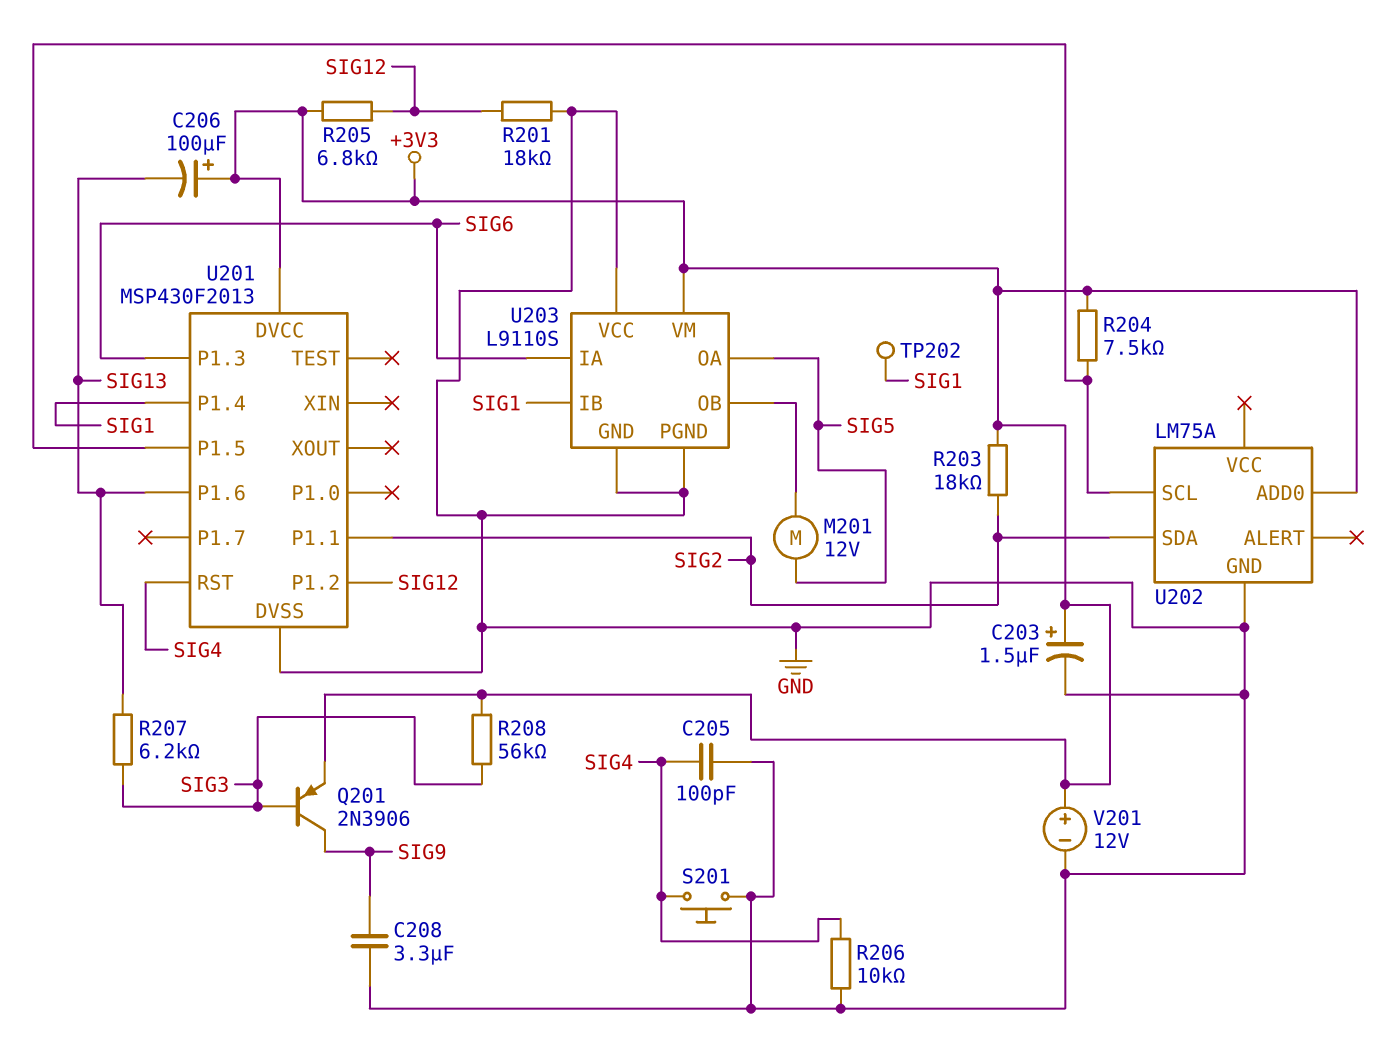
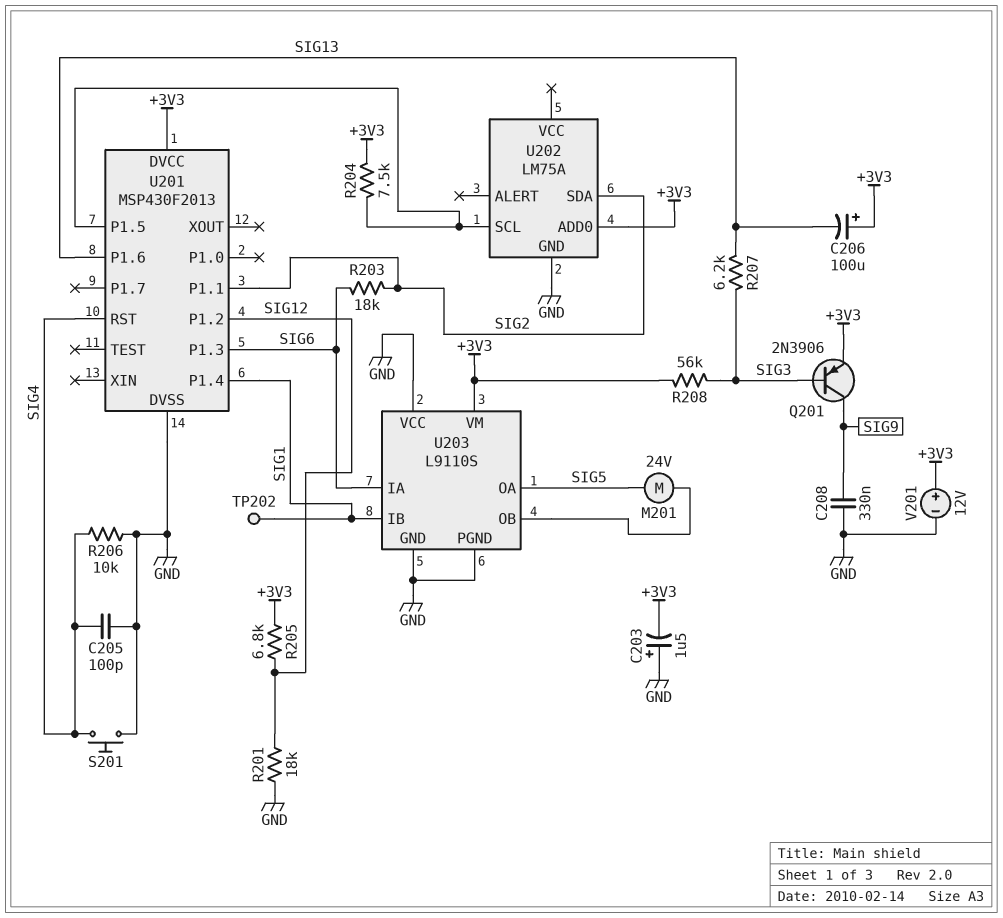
C203: 1.5uF (plus +3V3, minus GND) -> 1.5uF (plus GND, minus +3V3)
C208: 3.3uF (GND, SIG9) -> 330nF (GND, SIG9)
M201: motor 12V (SIG5, U203/OB) -> motor 24V (SIG5, U203/OB)
R203: 18k (+3V3, SIG2) -> 18k (SIG2, SIG6)

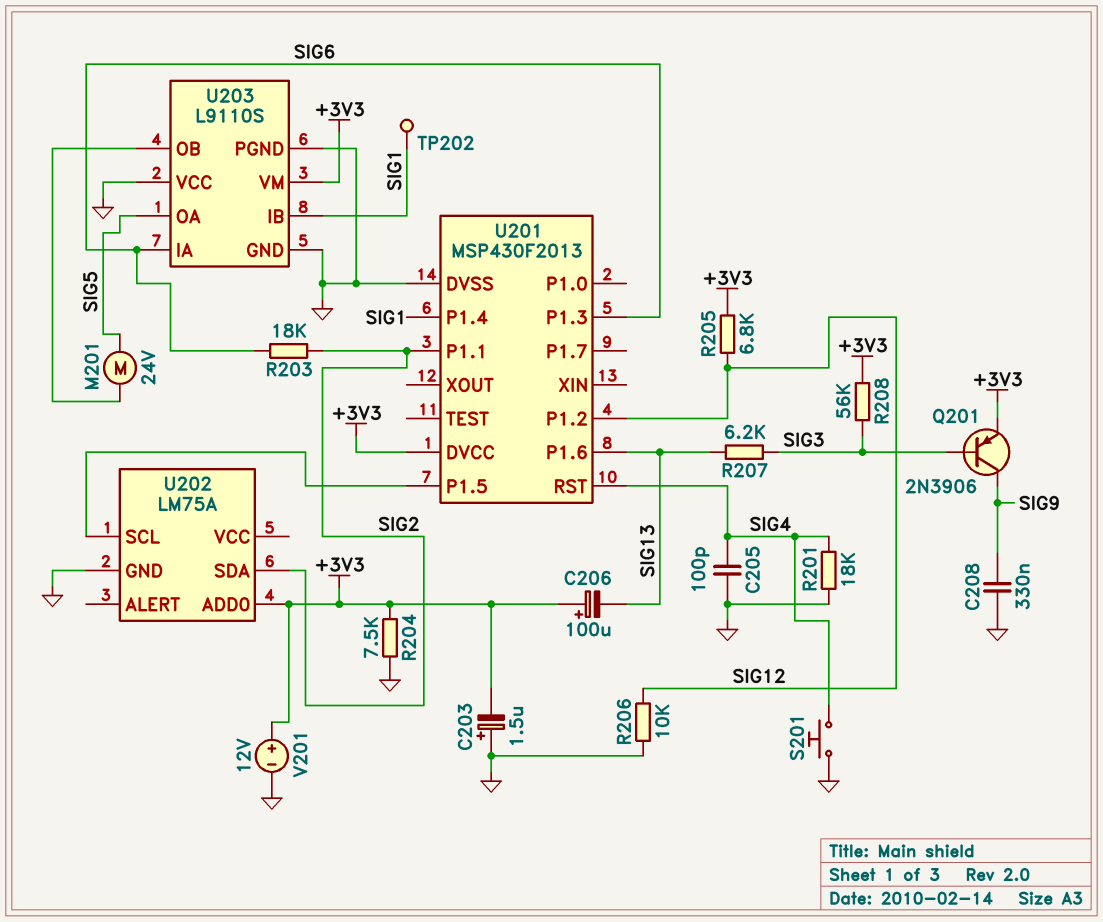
R201: 18k (GND, SIG12) -> 18k (GND, SIG4)
R204: 7.5k (+3V3, U201/P1.5) -> 7.5k (+3V3, GND)
R206: 10k (GND, SIG4) -> 10k (GND, SIG12)

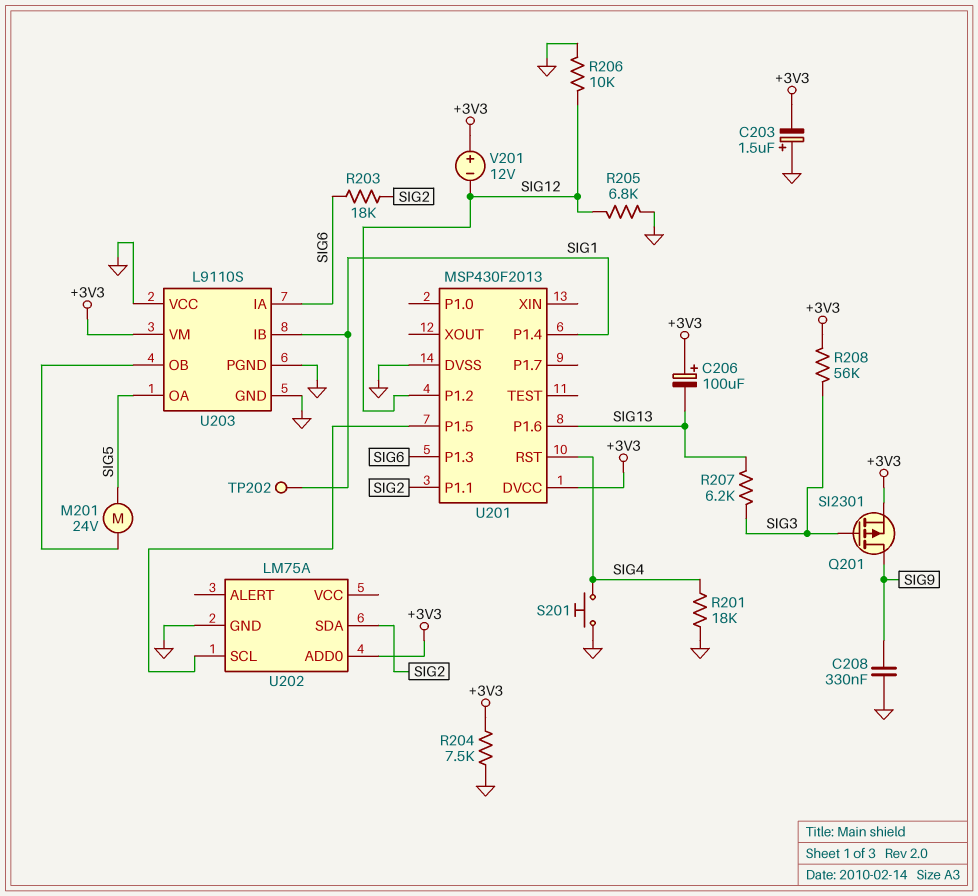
C205: 100pF (GND, SIG4) -> none
Q201: PNP 2N3906 (B SIG3, C SIG9, E +3V3) -> PMOS SI2301 (G SIG3, D SIG9, S +3V3)
R205: 6.8k (+3V3, SIG12) -> 6.8k (GND, SIG12)
V201: 12V (plus +3V3, minus GND) -> 12V (plus +3V3, minus SIG12)

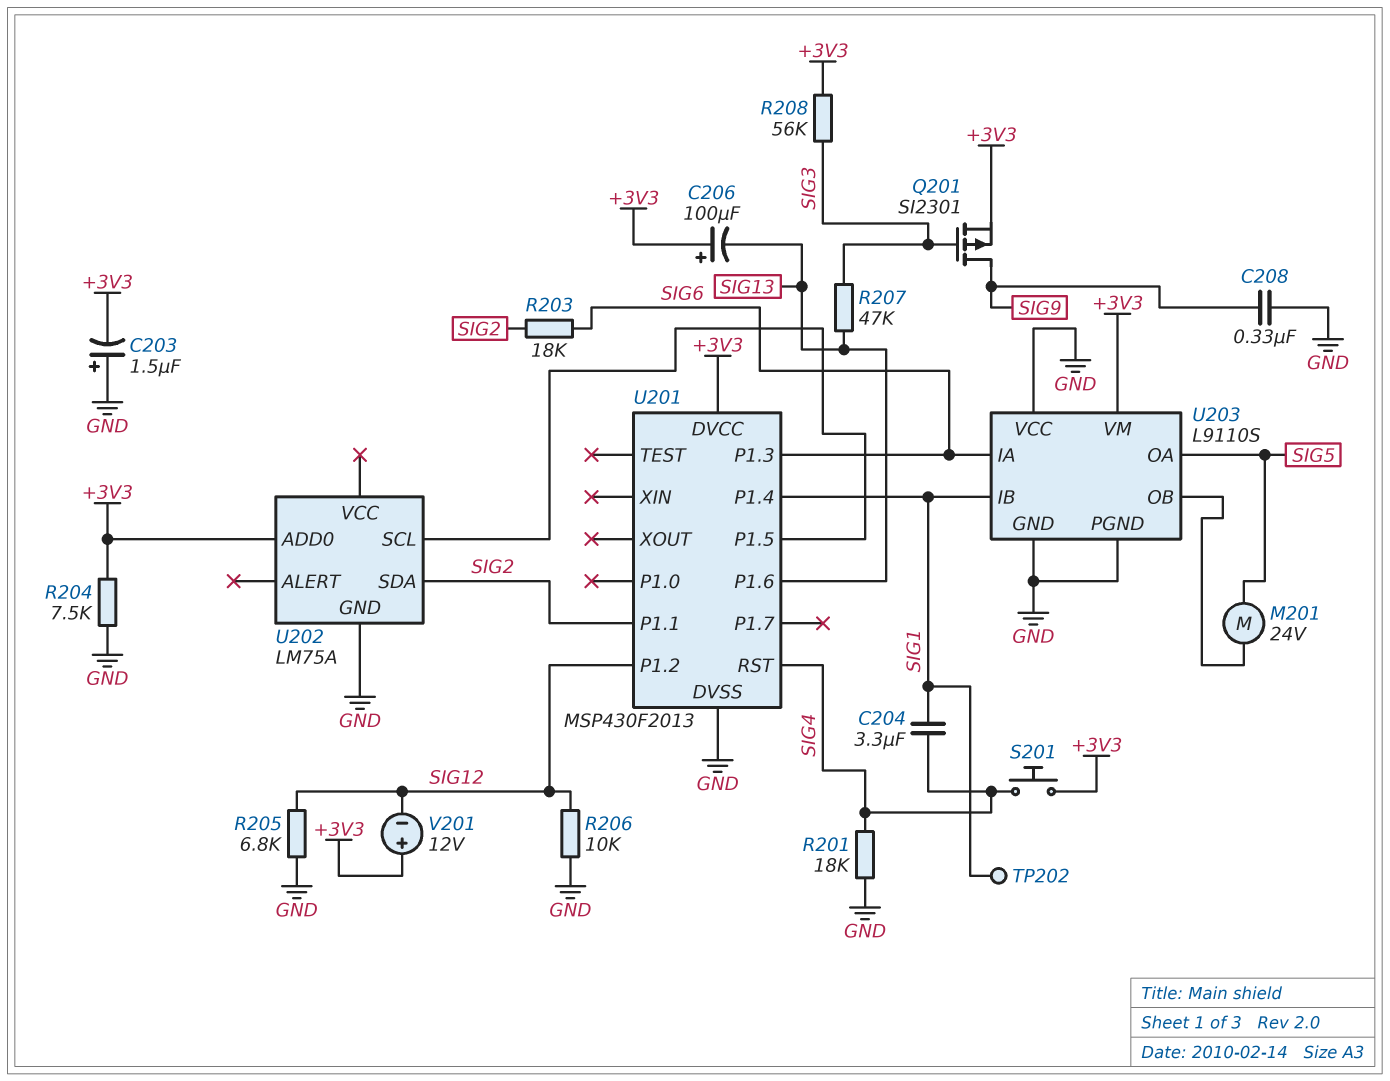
C204: none -> 3.3uF (SIG1, SIG4)
R207: 6.2k (SIG3, SIG13) -> 47k (SIG3, SIG13)
S201: button (GND, SIG4) -> button (+3V3, SIG4)

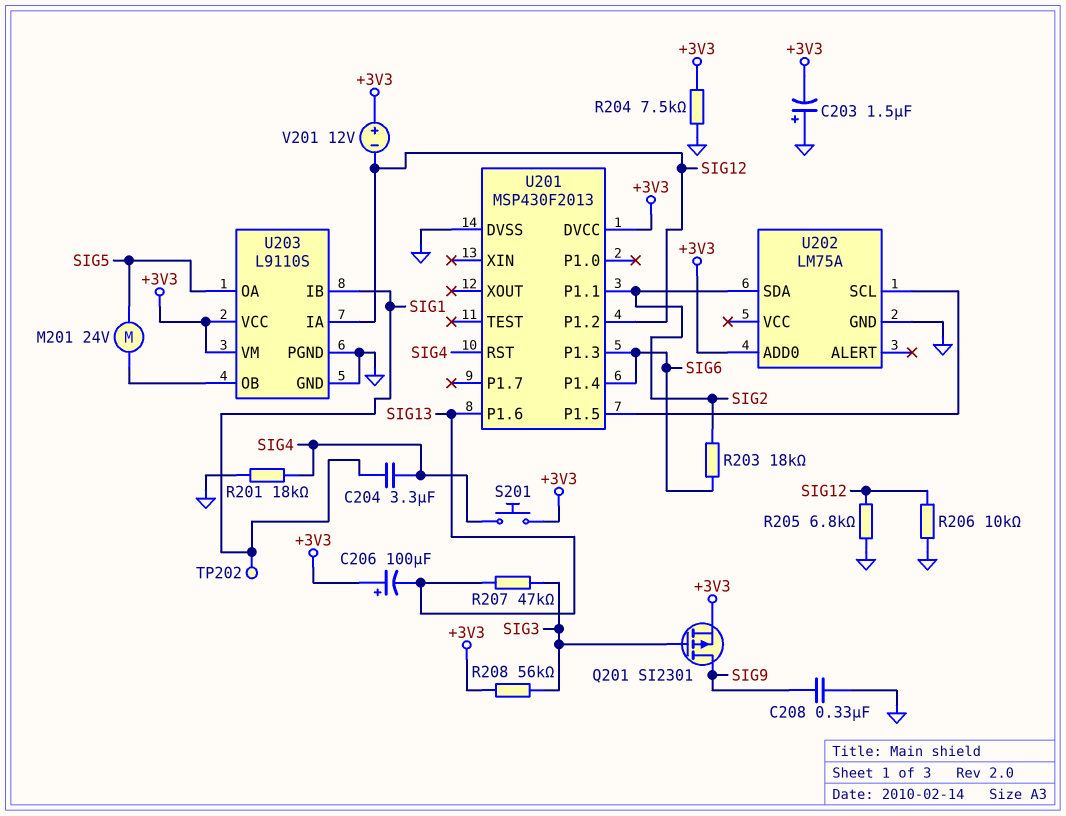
U201 pin P1.4: SIG1 -> SIG6
U203 pin IA: SIG6 -> SIG12
U203 pin VCC: GND -> +3V3

